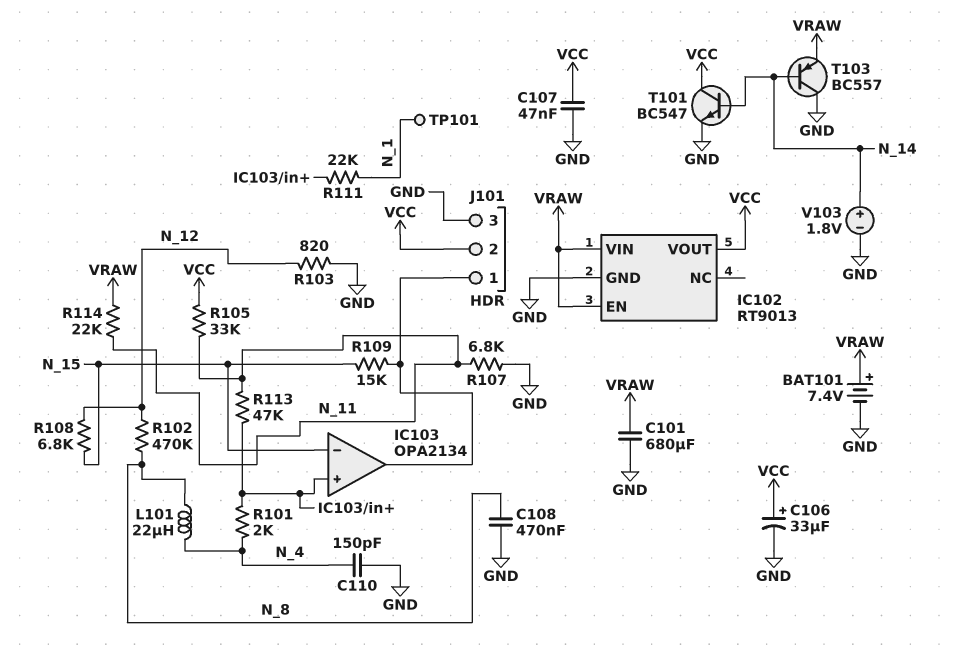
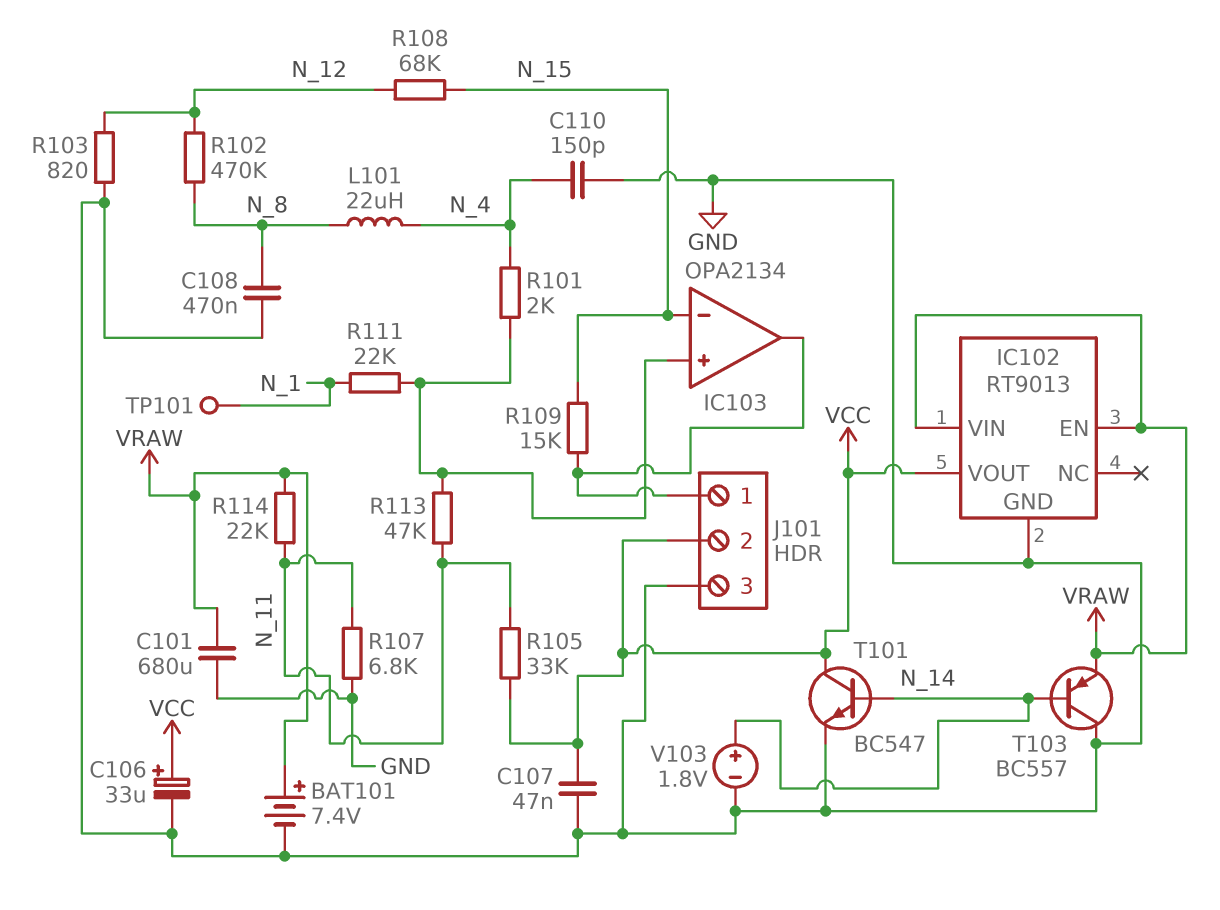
R108: 6.8k (N_12, N_15) -> 68k (N_12, N_15)

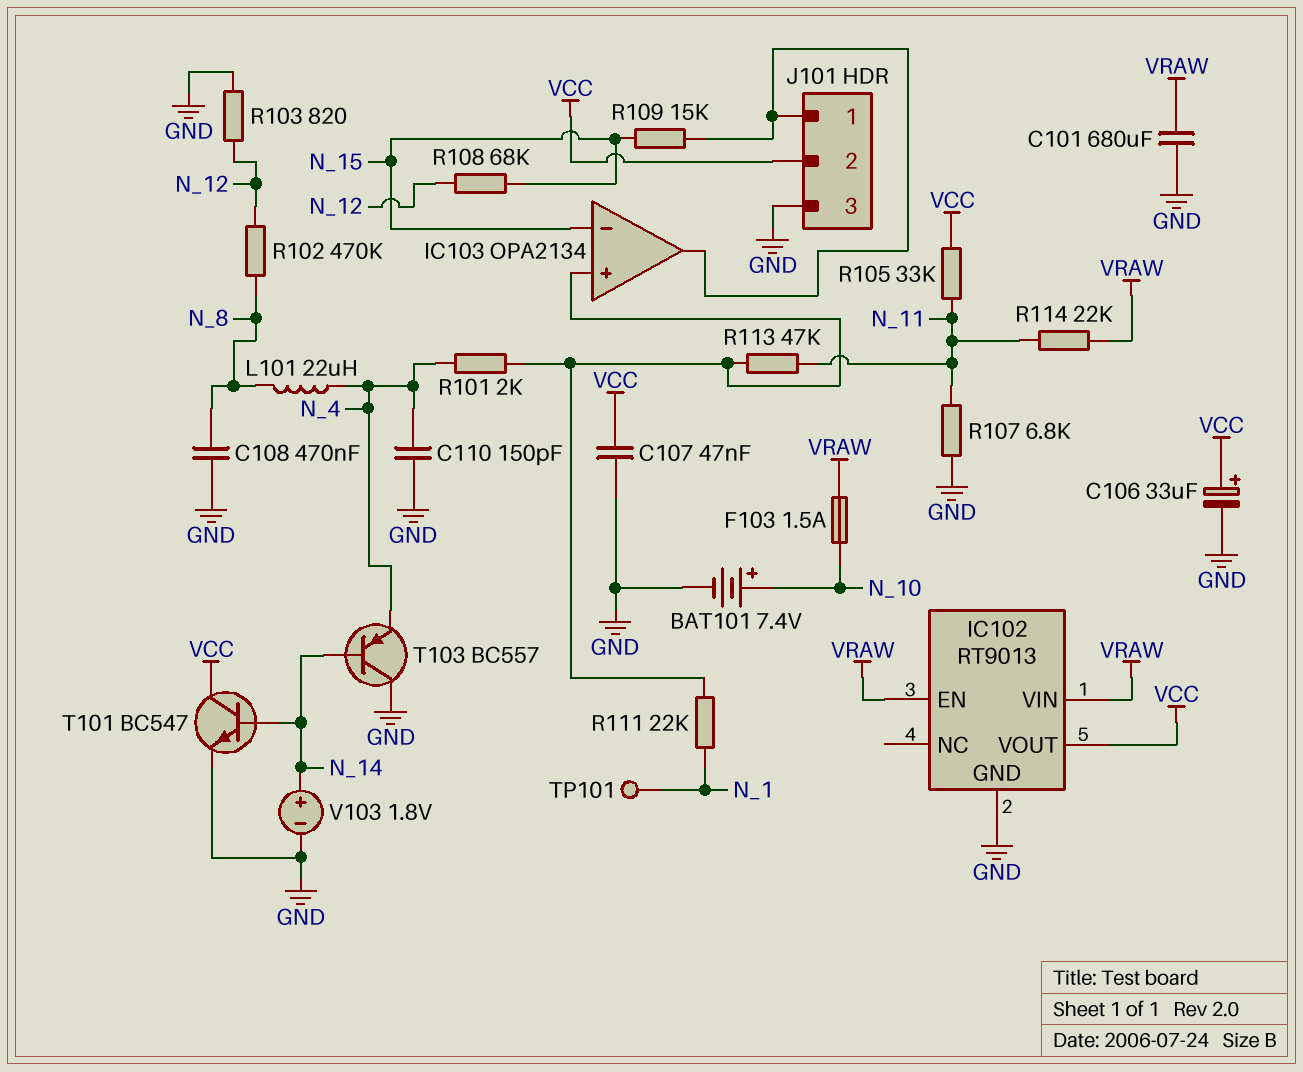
BAT101: 7.4V (plus VRAW, minus GND) -> 7.4V (plus N_10, minus GND)
F103: none -> 1.5A (N_10, VRAW)
T103: PNP BC557 (B N_14, C GND, E VRAW) -> PNP BC557 (B N_14, C GND, E N_4)

